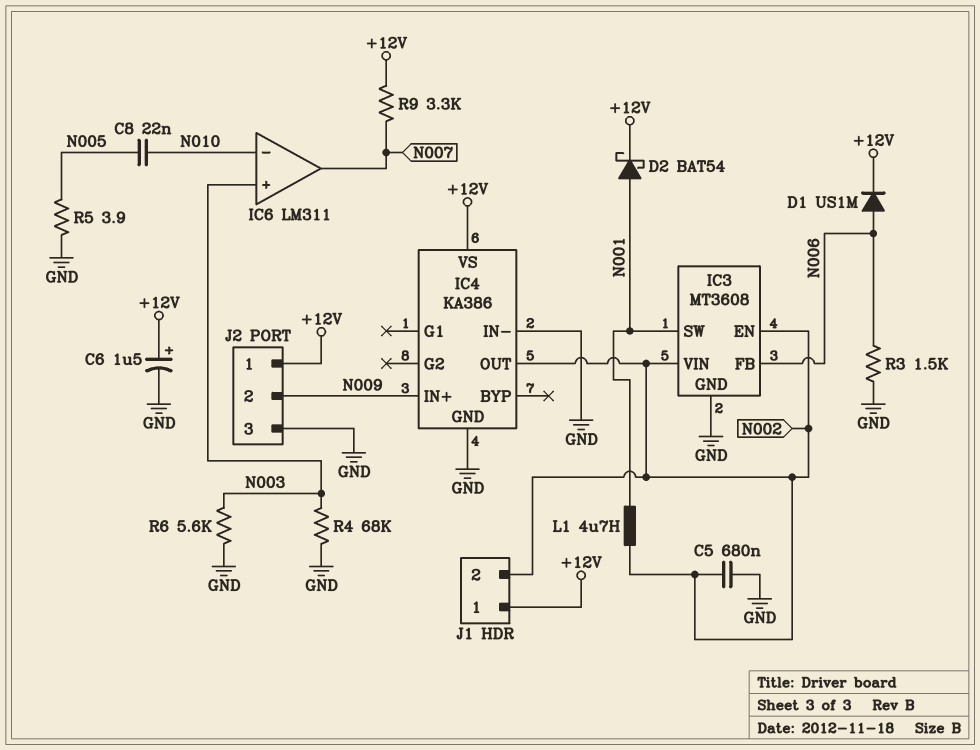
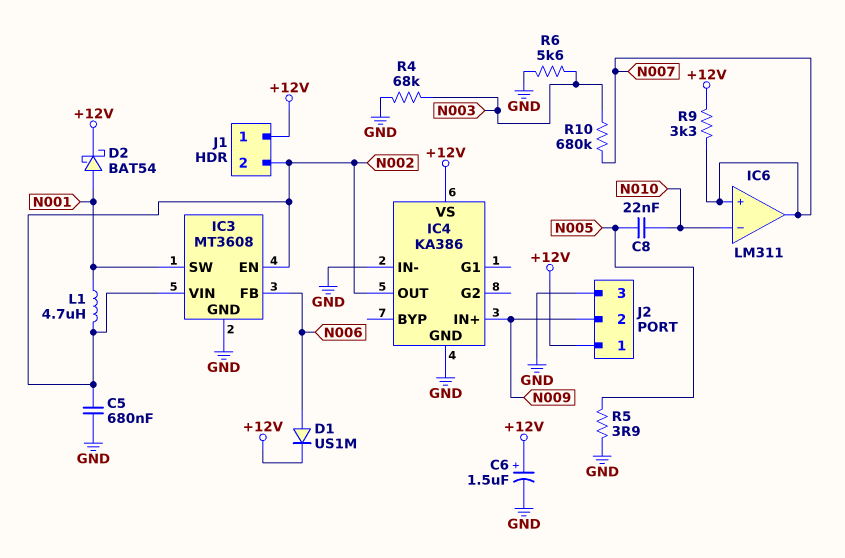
IC6 pin in+: N003 -> N007
R3: 1.5k (GND, N006) -> none
R10: none -> 680k (N003, N007)

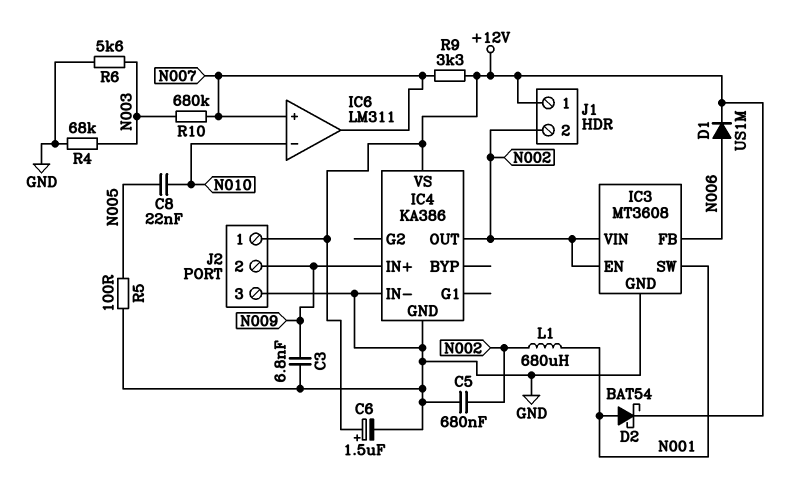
C3: none -> 6.8nF (GND, N009)
L1: 4.7uH (N001, N002) -> 680uH (N001, N002)
R5: 3.9 (GND, N005) -> 100 (GND, N005)

